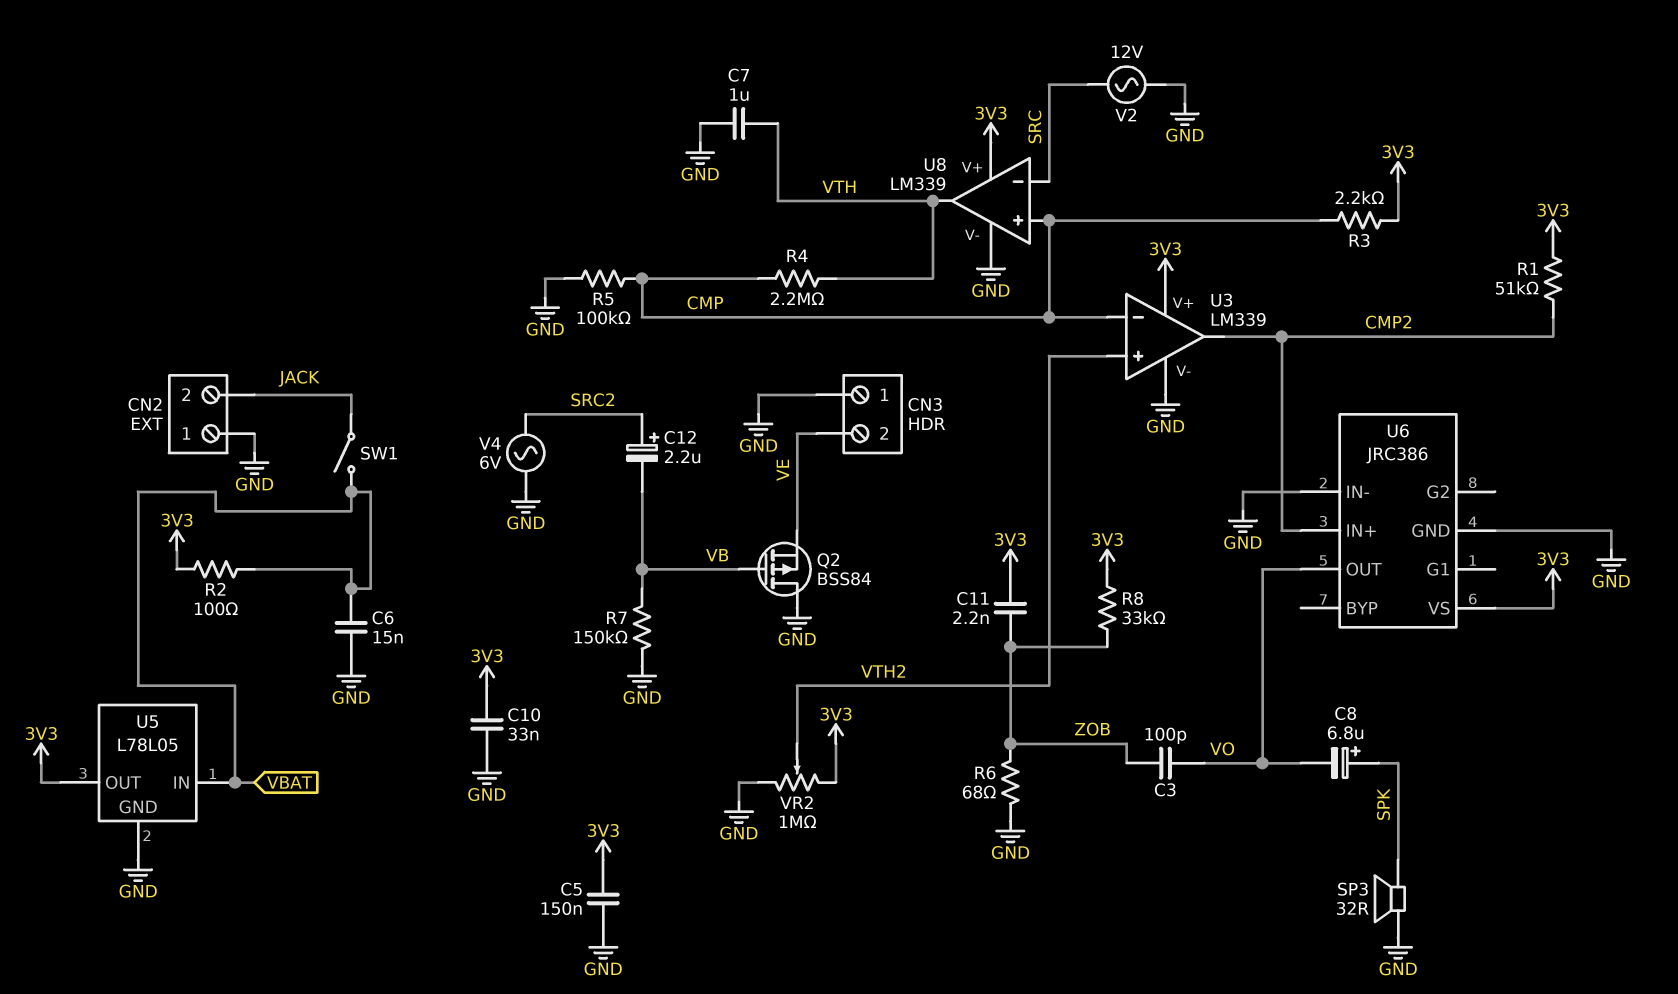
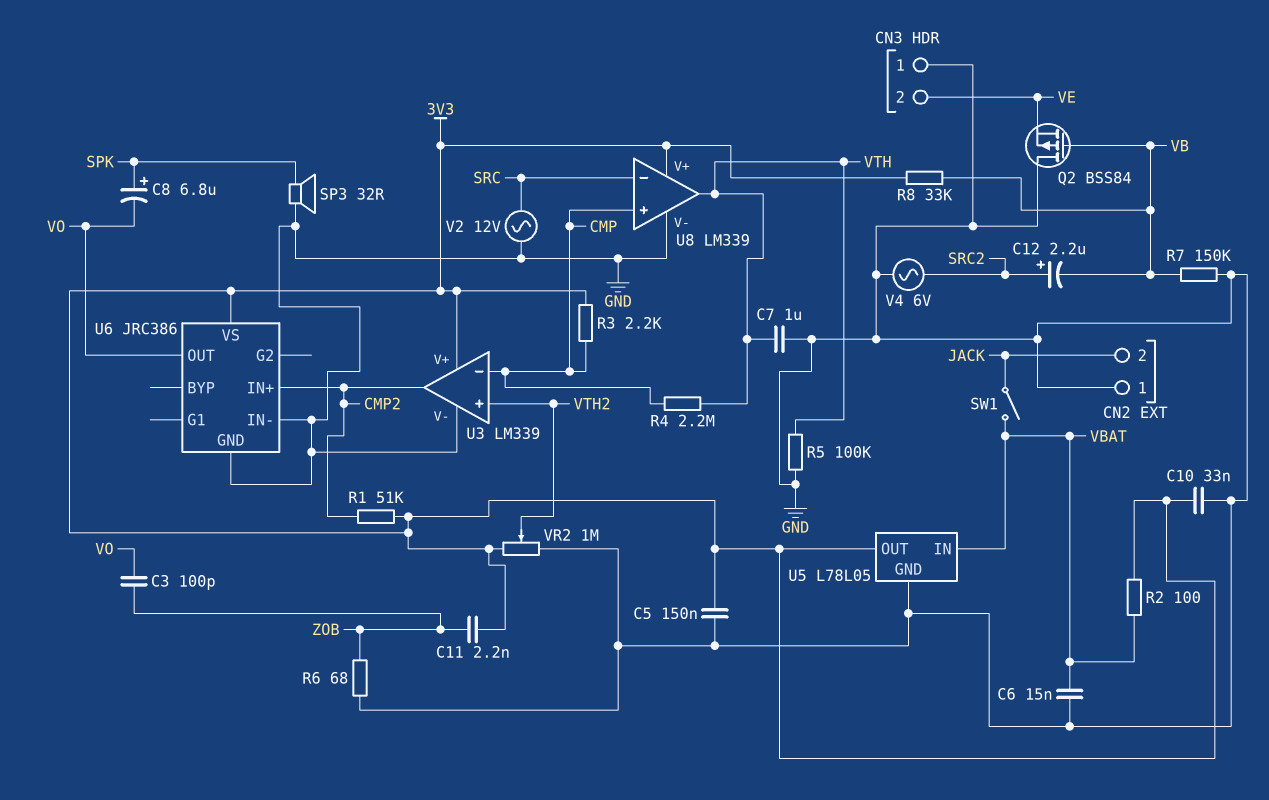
R5: 100k (CMP, GND) -> 100k (GND, VTH)
R8: 33k (3V3, ZOB) -> 33k (3V3, VB)

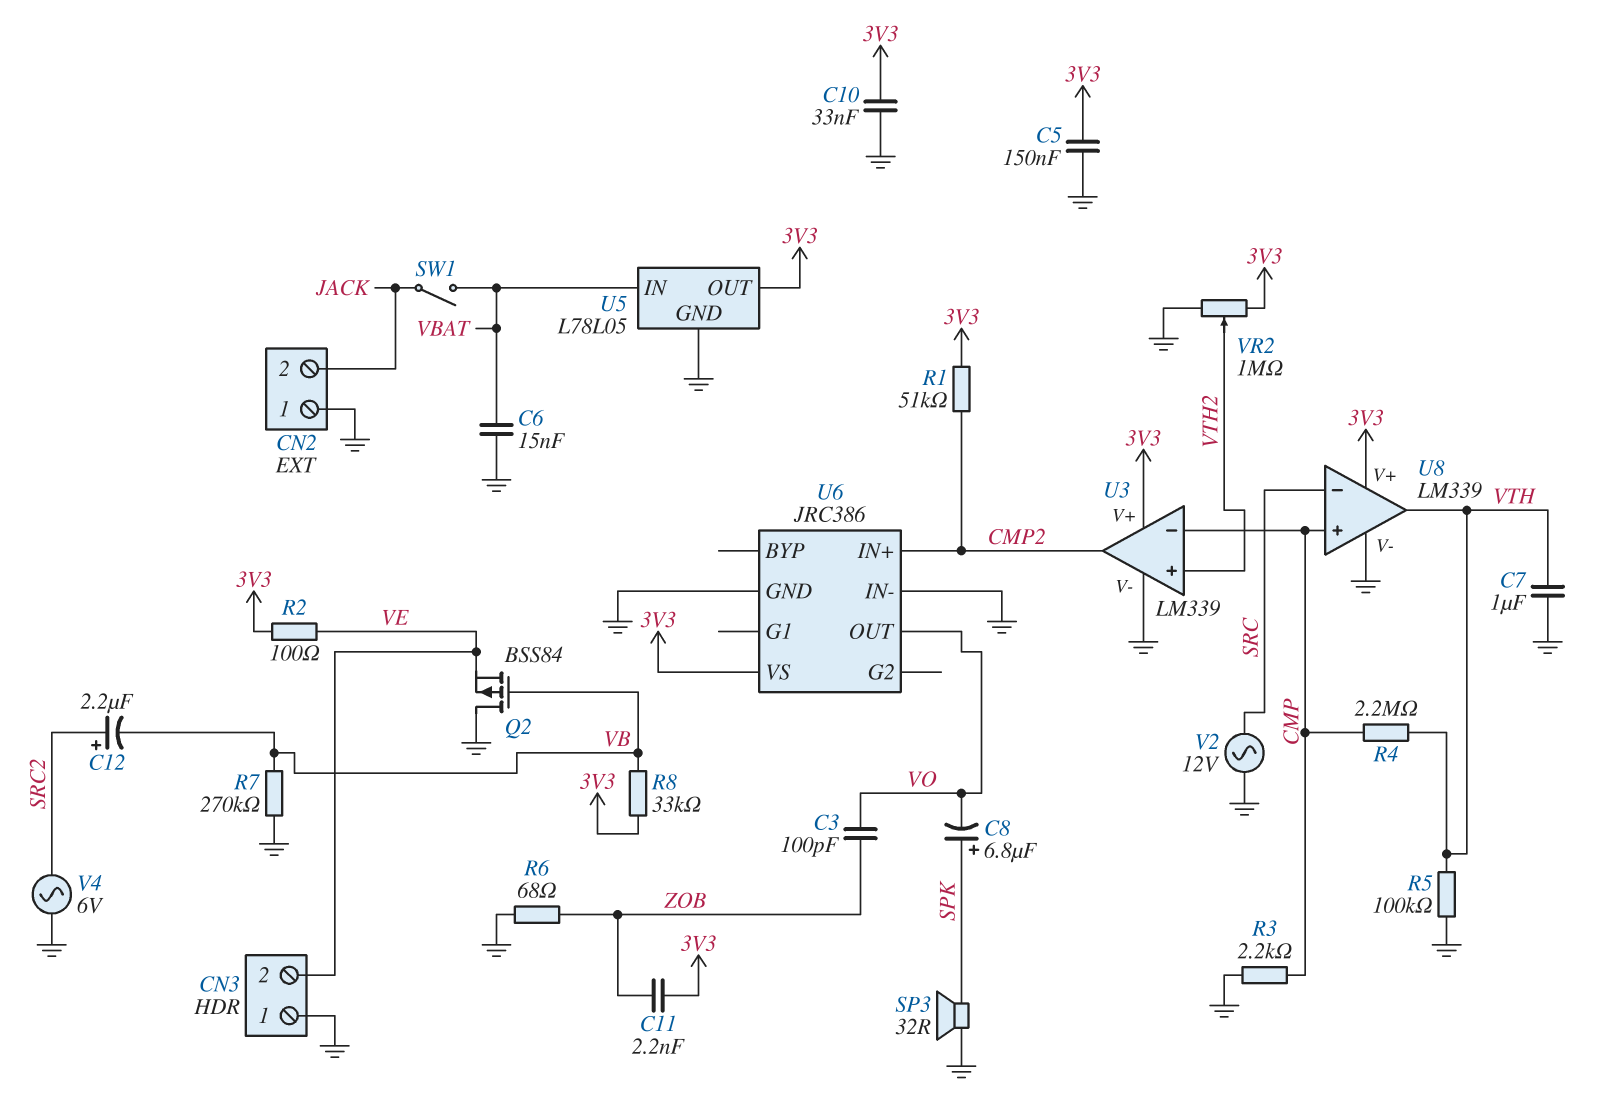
R2: 100 (3V3, VBAT) -> 100 (3V3, VE)
R3: 2.2k (3V3, CMP) -> 2.2k (CMP, GND)
R7: 150k (GND, VB) -> 270k (GND, VB)

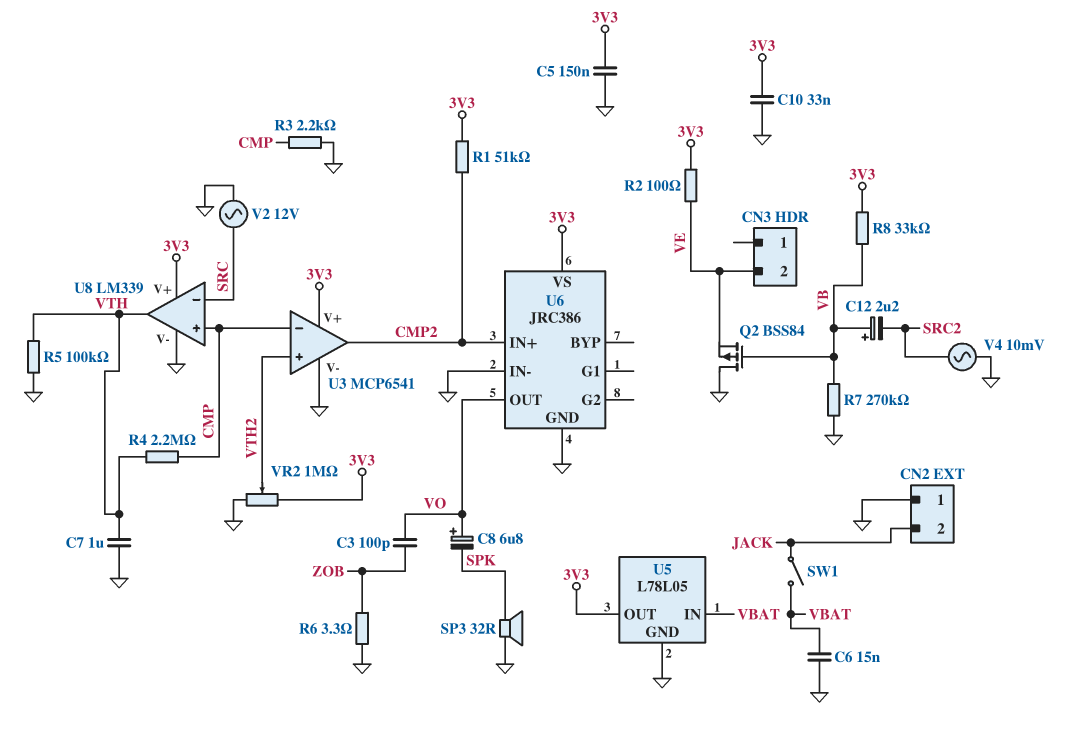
C8: 6.8uF (plus SPK, minus VO) -> 6.8uF (plus VO, minus SPK)
C11: 2.2nF (3V3, ZOB) -> none
C12: 2.2uF (plus SRC2, minus VB) -> 2.2uF (plus VB, minus SRC2)
CN3 pin 1: GND -> none
R6: 68 (GND, ZOB) -> 3.3 (GND, ZOB)
U3: LM339 -> MCP6541
V4: AC 6V (GND, SRC2) -> AC 10mV (GND, SRC2)

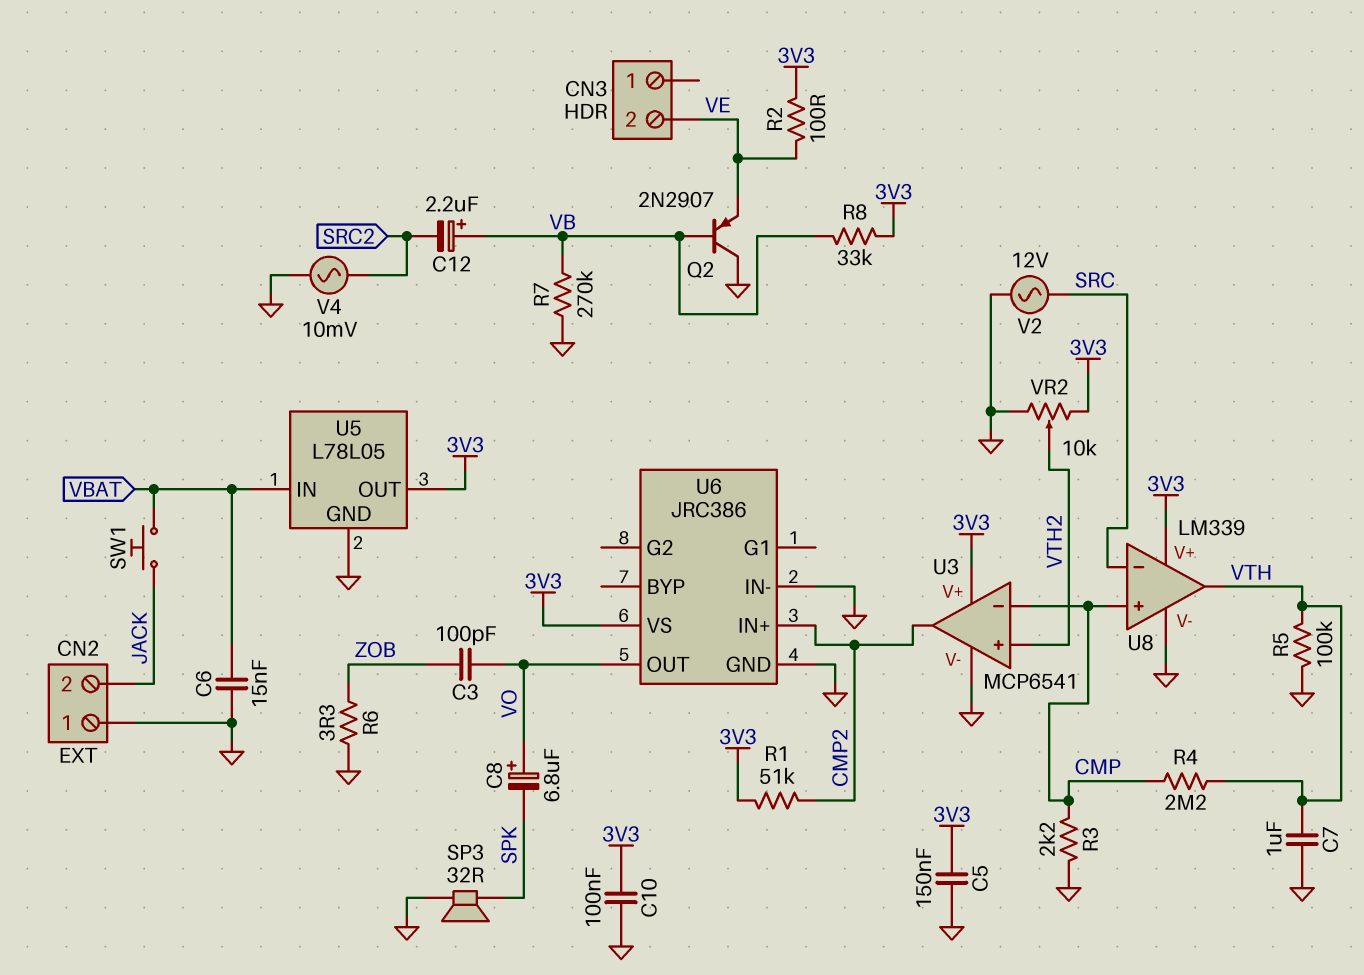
C10: 33nF (3V3, GND) -> 100nF (3V3, GND)
Q2: PMOS BSS84 (G VB, D GND, S VE) -> PNP 2N2907 (B VB, C GND, E VE)
SW1: switch (JACK, VBAT) -> button (JACK, VBAT)
VR2: 1M (3V3, GND, wiper VTH2) -> 10k (3V3, GND, wiper VTH2)

